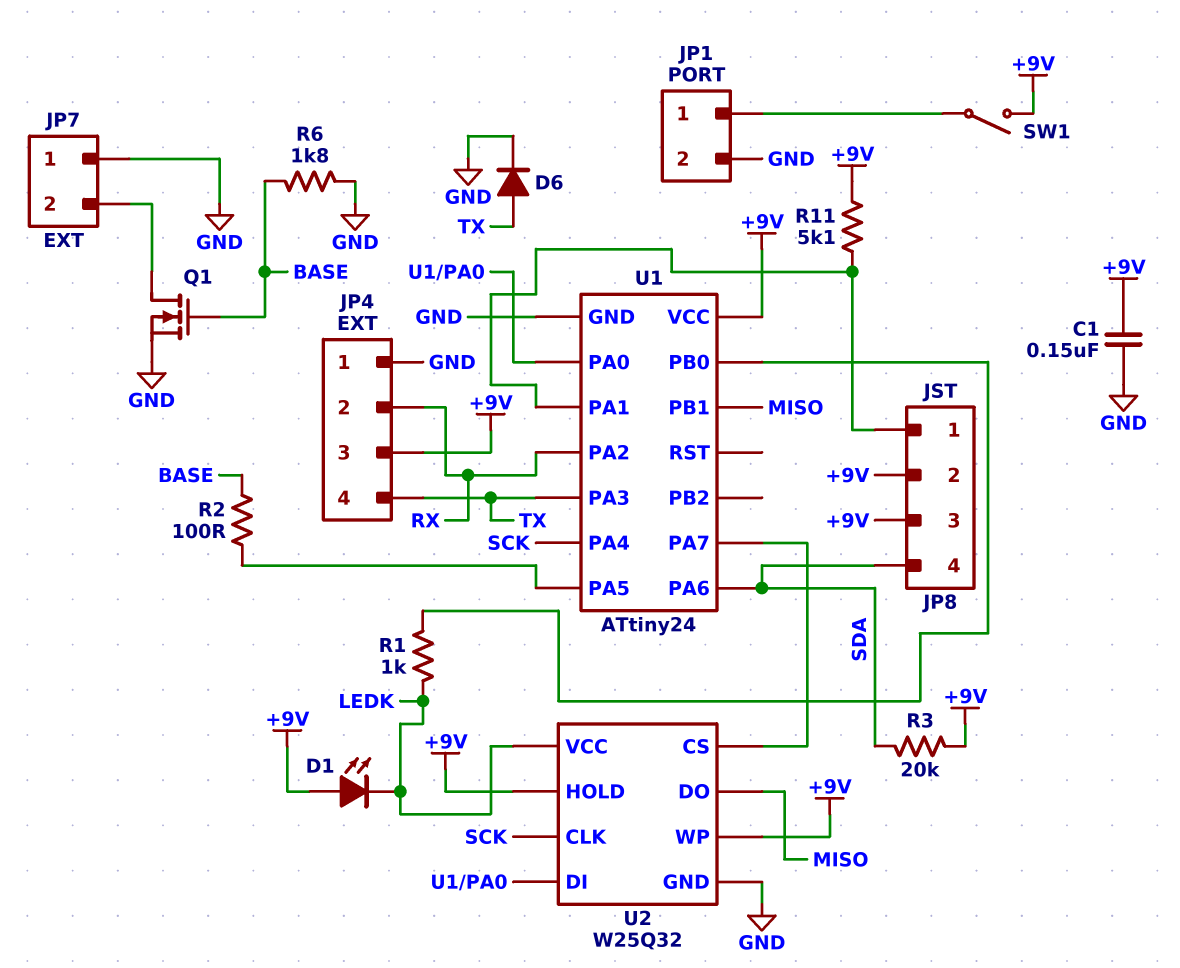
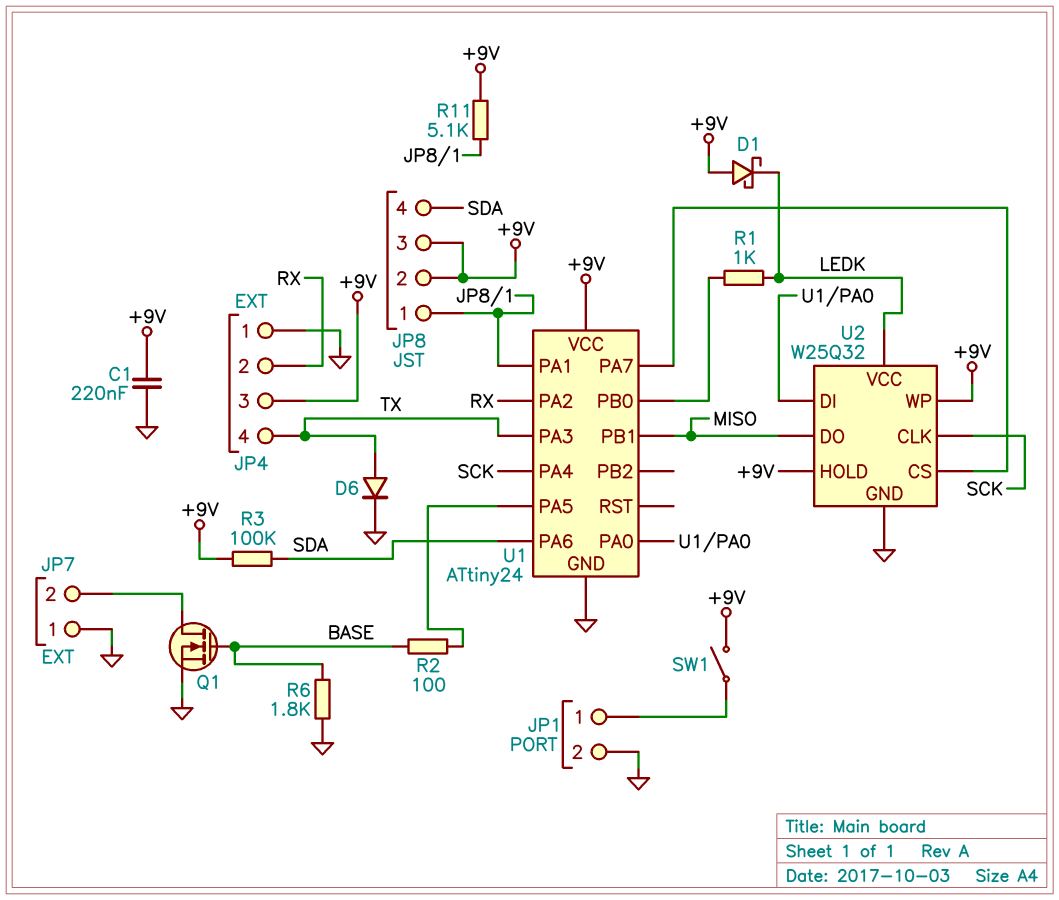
C1: 150nF (+9V, GND) -> 220nF (+9V, GND)
D1: LED (A +9V, K LEDK) -> schottky (A +9V, K LEDK)
R3: 20k (+9V, SDA) -> 100k (+9V, SDA)

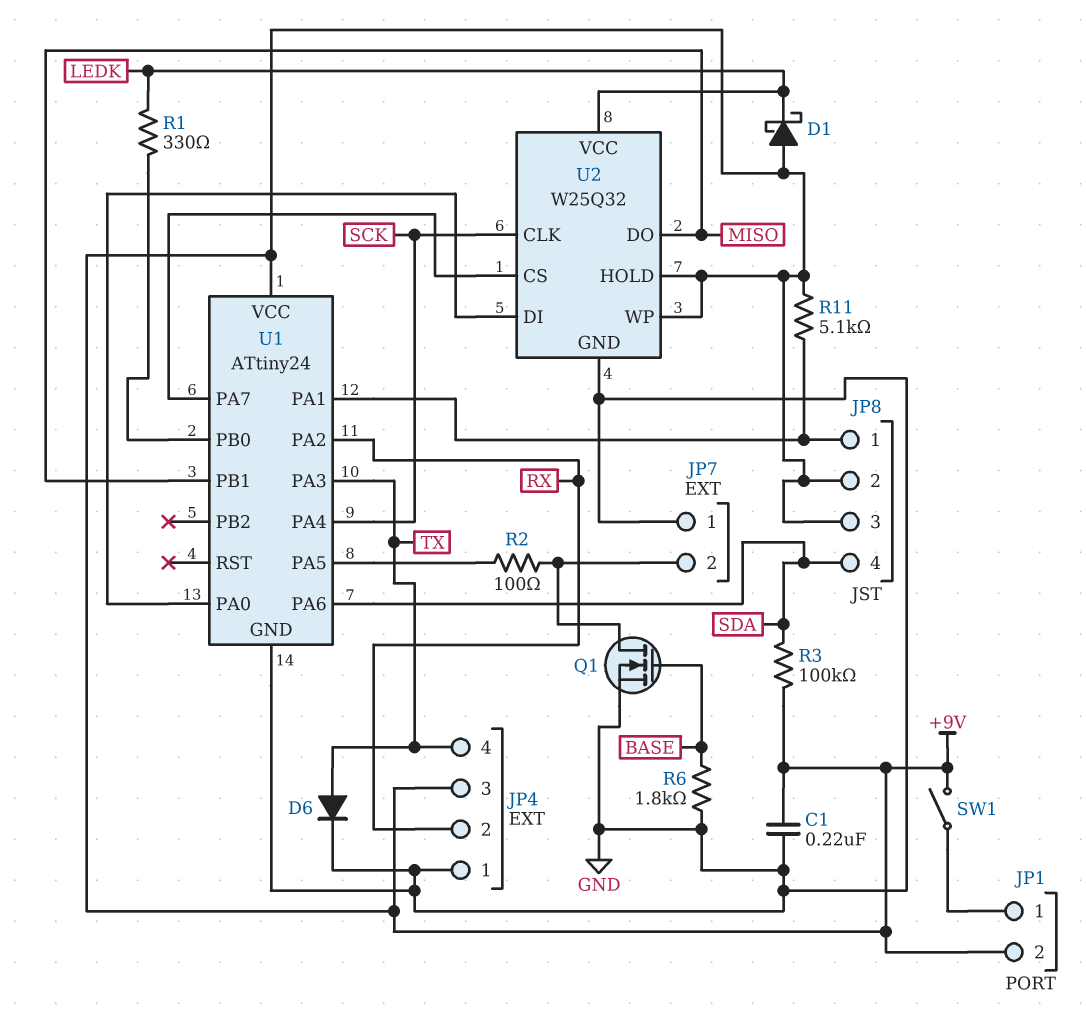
JP1 pin 2: GND -> +9V
R1: 1k (LEDK, U1/PB0) -> 330 (LEDK, U1/PB0)
R2: 100 (BASE, U1/PA5) -> 100 (JP7/2, U1/PA5)

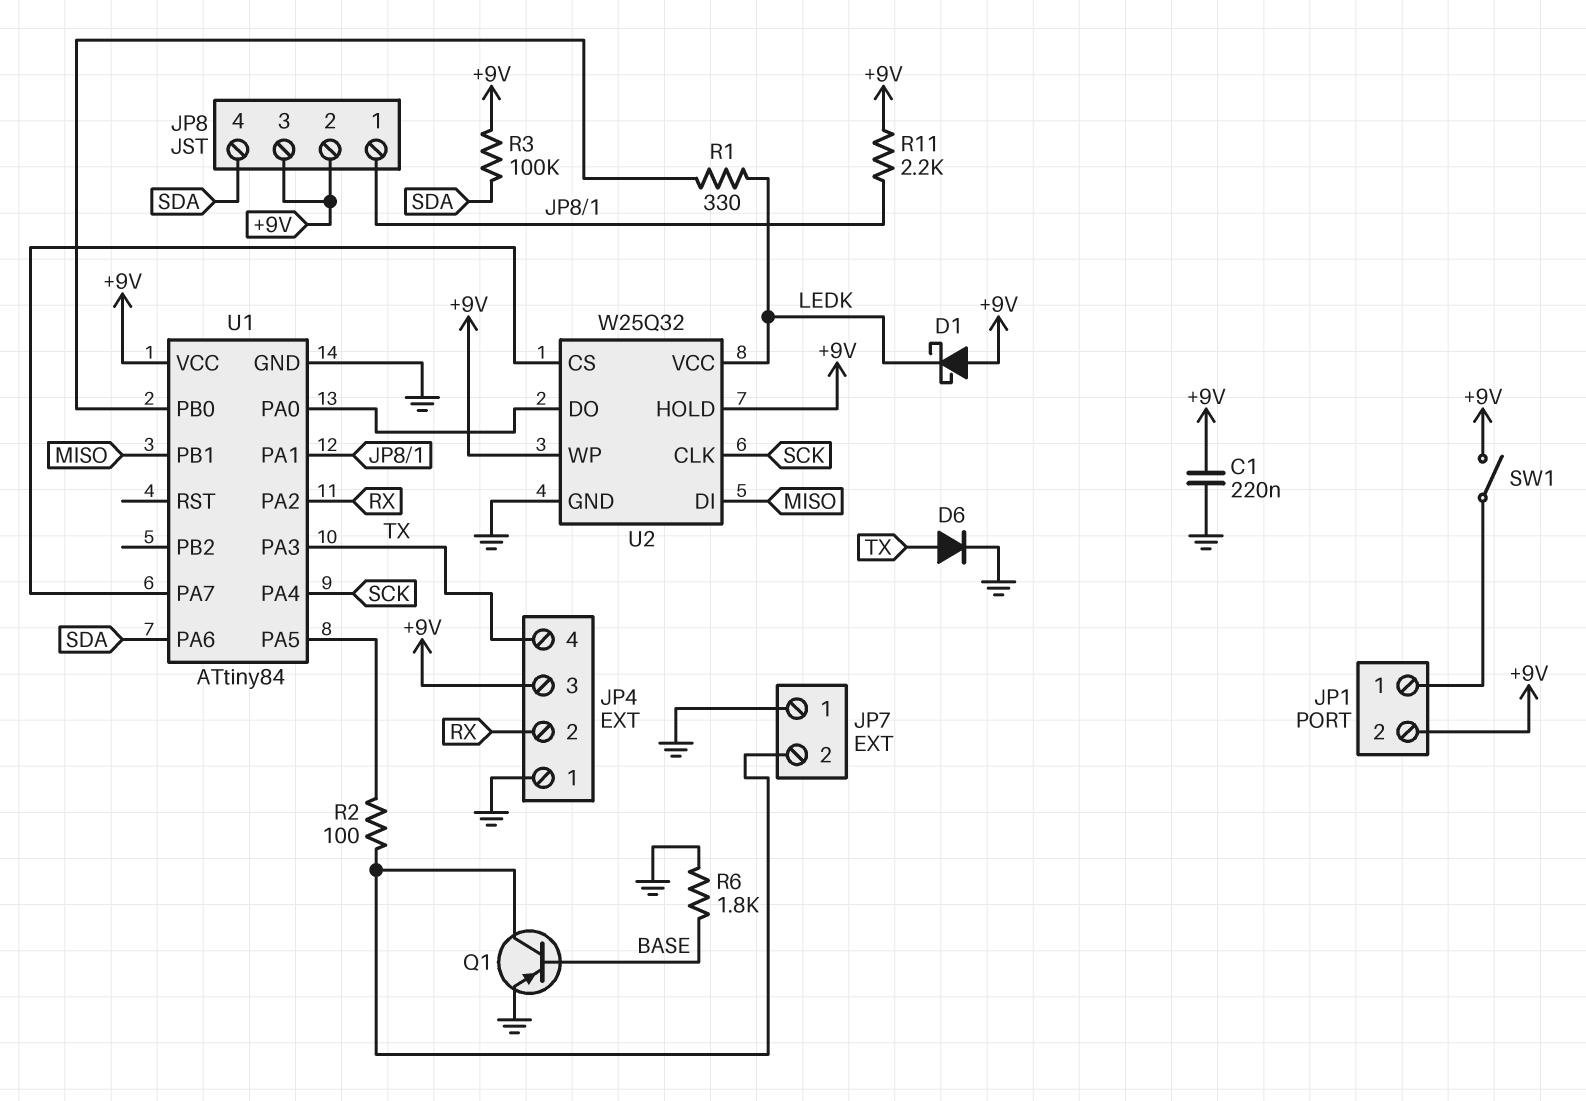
Q1: NMOS (G BASE, D JP7/2, S GND) -> PNP (B BASE, C JP7/2, E GND)
R11: 5.1k (+9V, JP8/1) -> 2.2k (+9V, JP8/1)
U1: ATtiny24 -> ATtiny84
U2 pin DI: U1/PA0 -> MISO
U2 pin DO: MISO -> U1/PA0

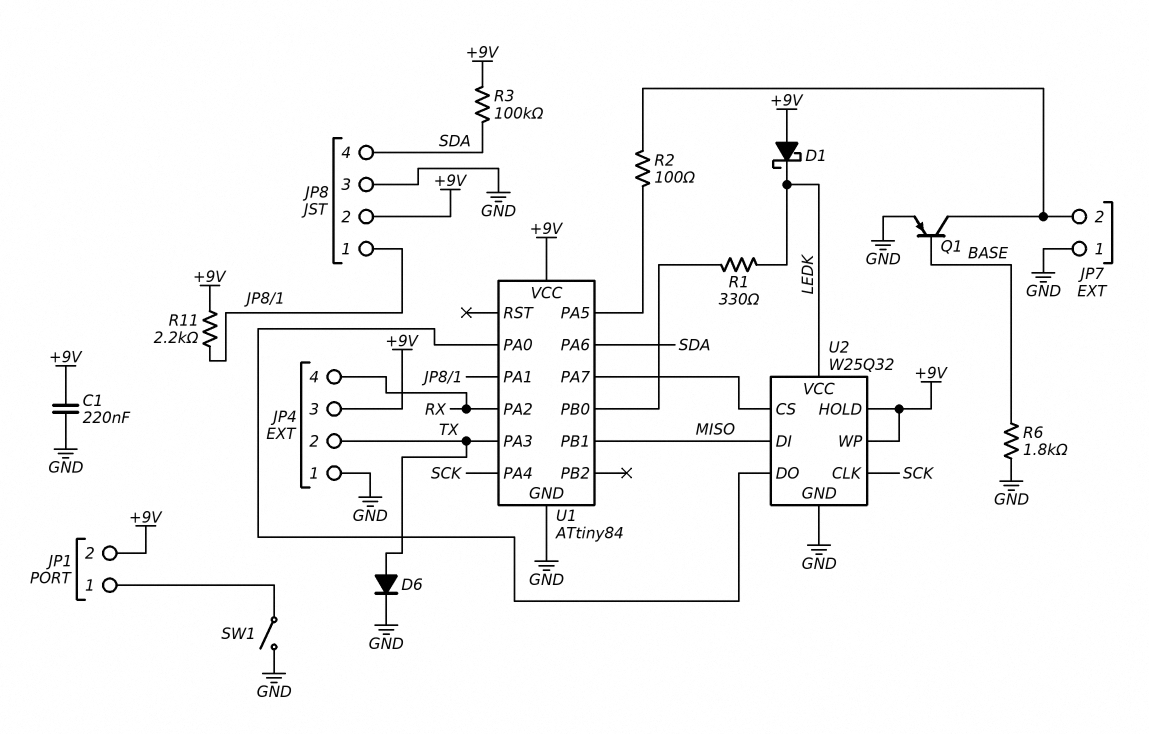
JP4 pin 2: RX -> TX
JP4 pin 4: TX -> RX
JP8 pin 3: +9V -> GND
SW1: switch (+9V, JP1/1) -> switch (GND, JP1/1)

